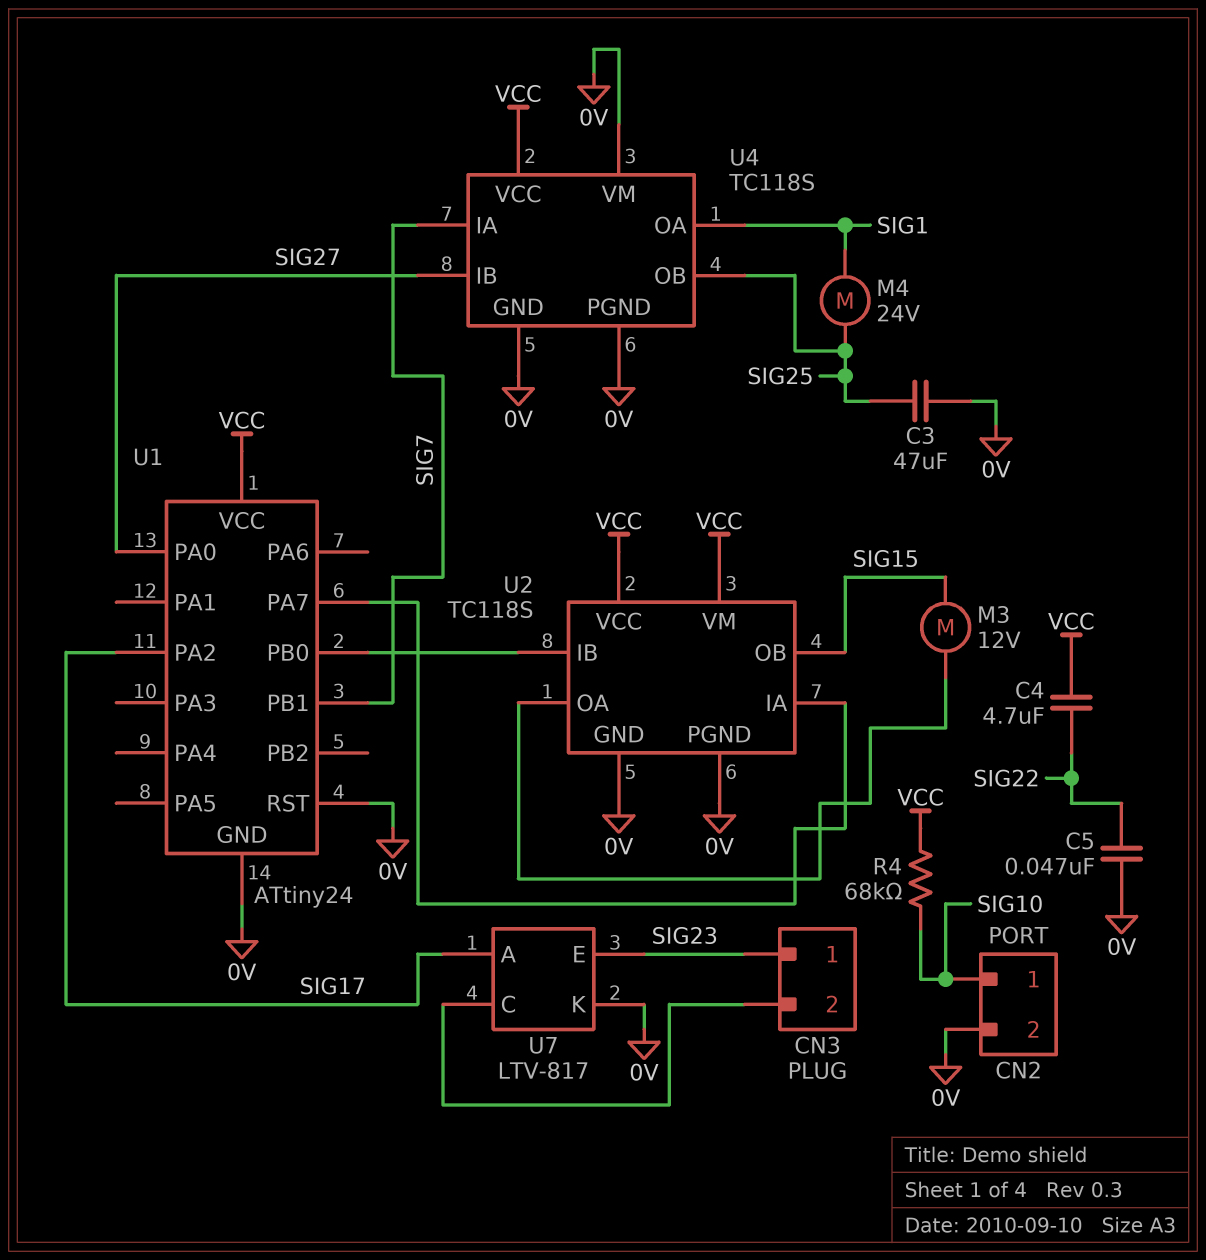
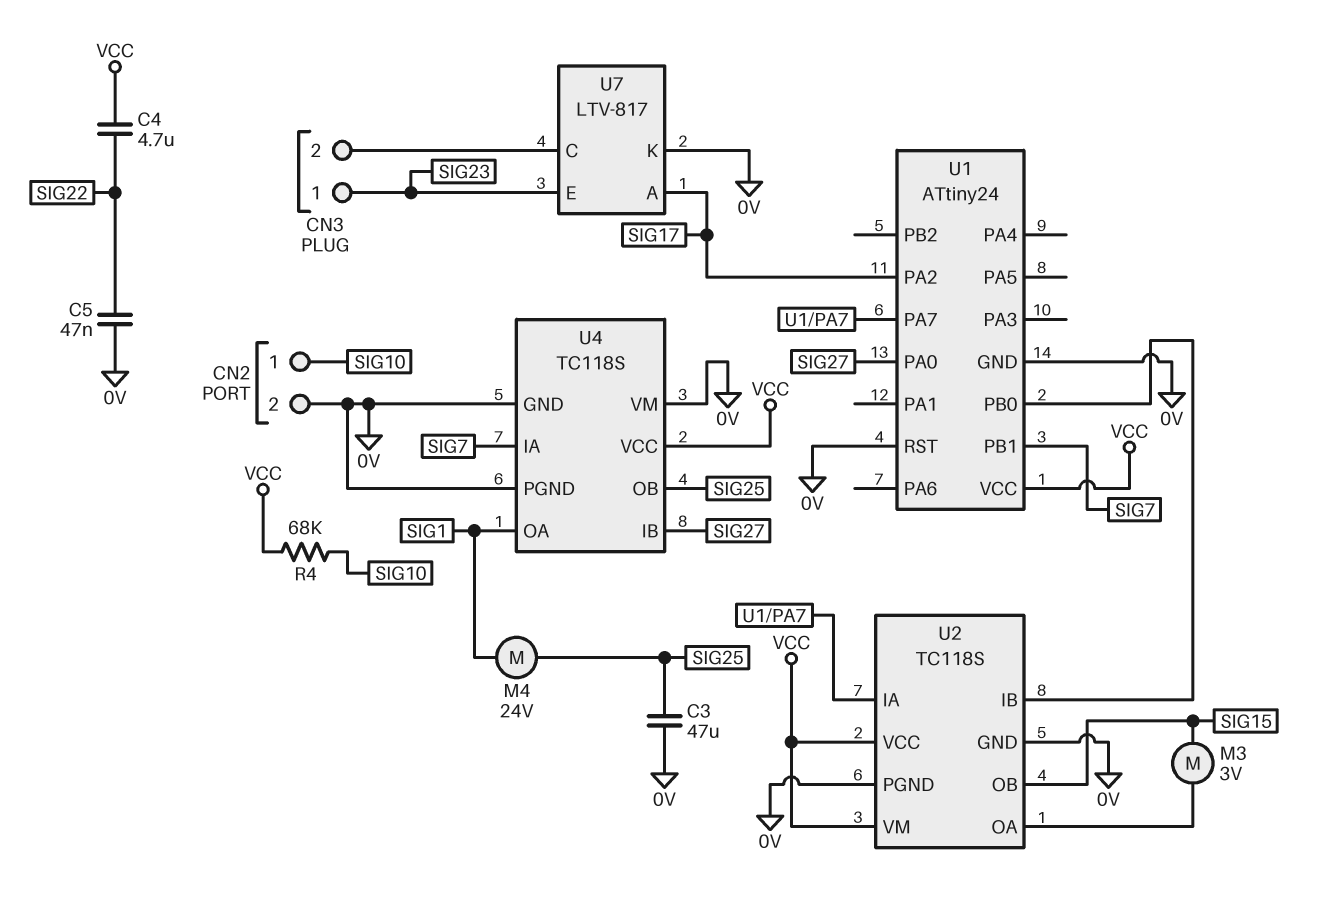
M3: motor 12V (SIG15, U2/OA) -> motor 3V (SIG15, U2/OA)

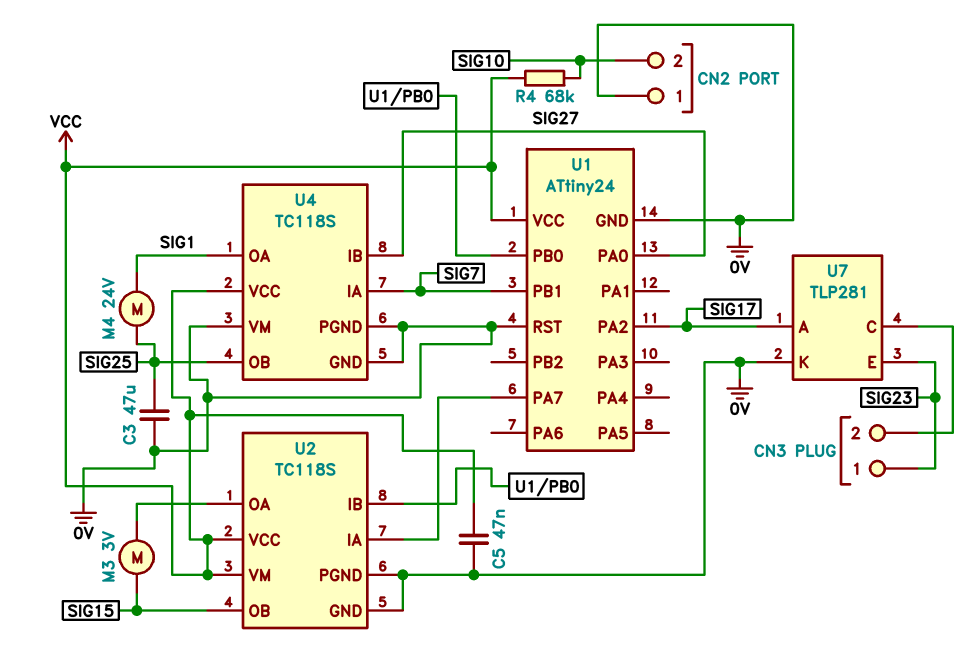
C4: 4.7uF (SIG22, VCC) -> none
C5: 47nF (0V, SIG22) -> 47nF (0V, VCC)
CN2 pin 1: SIG10 -> 0V
CN2 pin 2: 0V -> SIG10
U7: LTV-817 -> TLP281

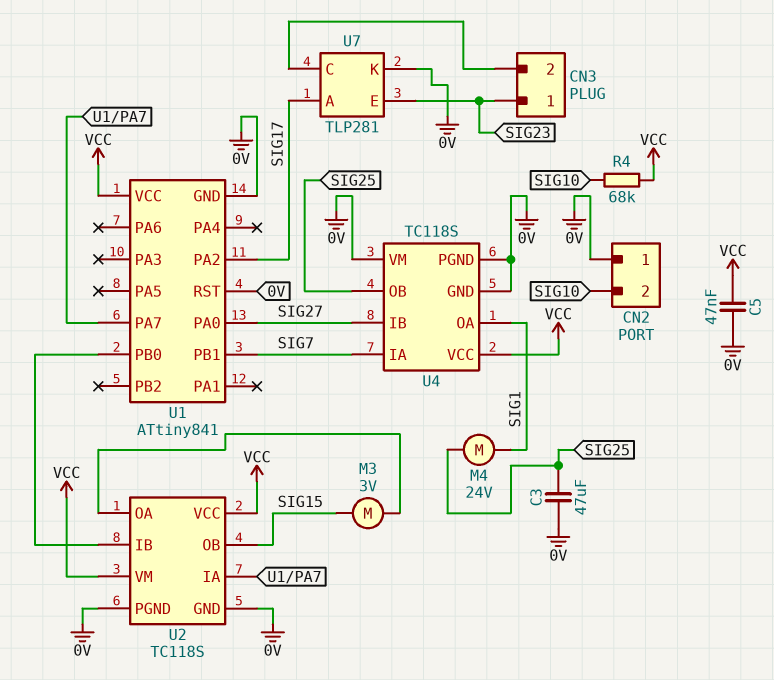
U1: ATtiny24 -> ATtiny841

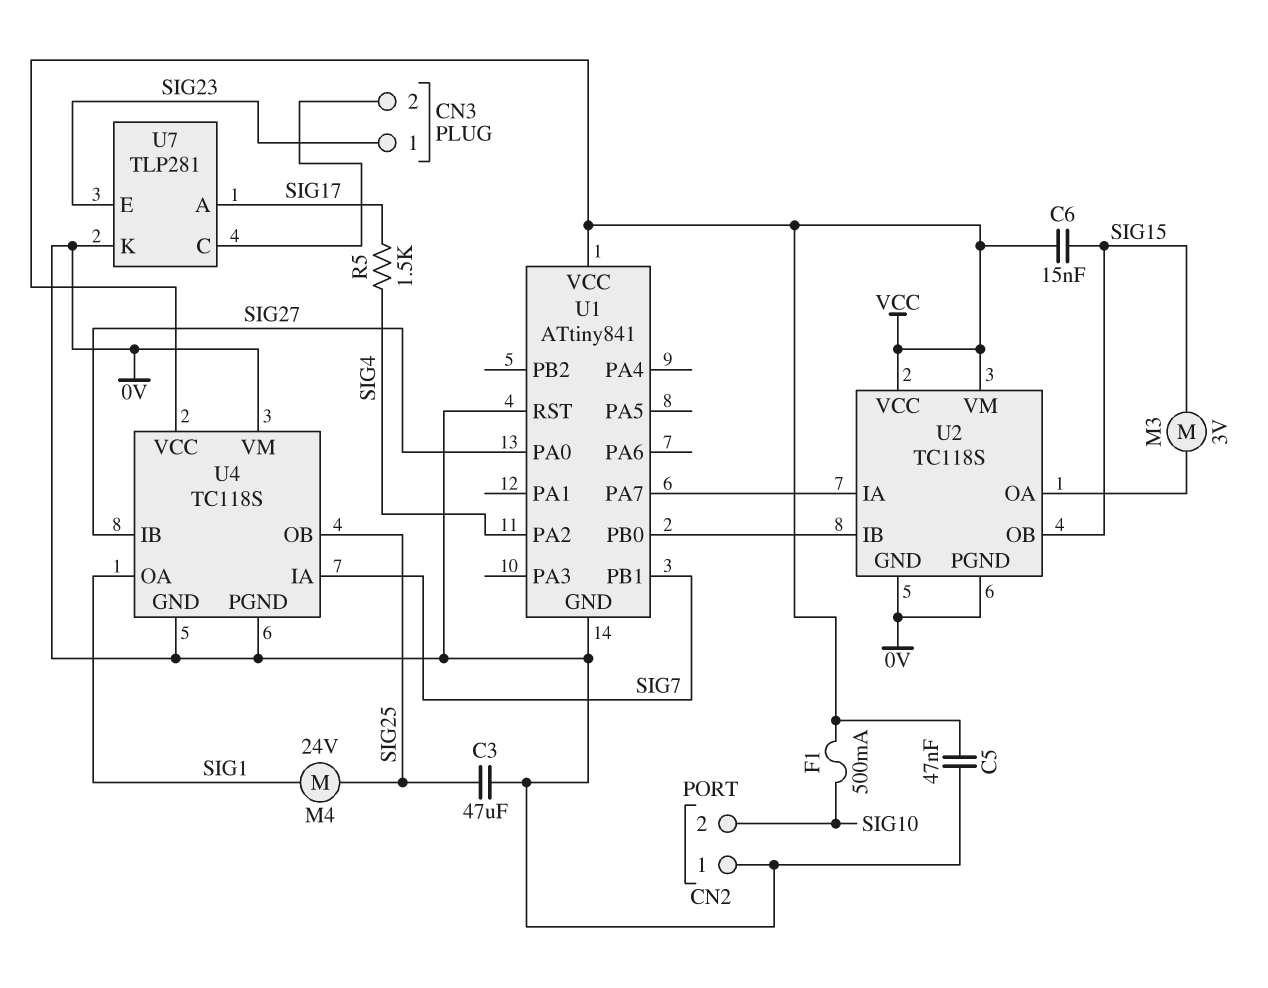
C6: none -> 15nF (SIG15, VCC)
F1: none -> 500mA (SIG10, VCC)
R4: 68k (SIG10, VCC) -> none
R5: none -> 1.5k (SIG4, SIG17)
U1 pin PA2: SIG17 -> SIG4

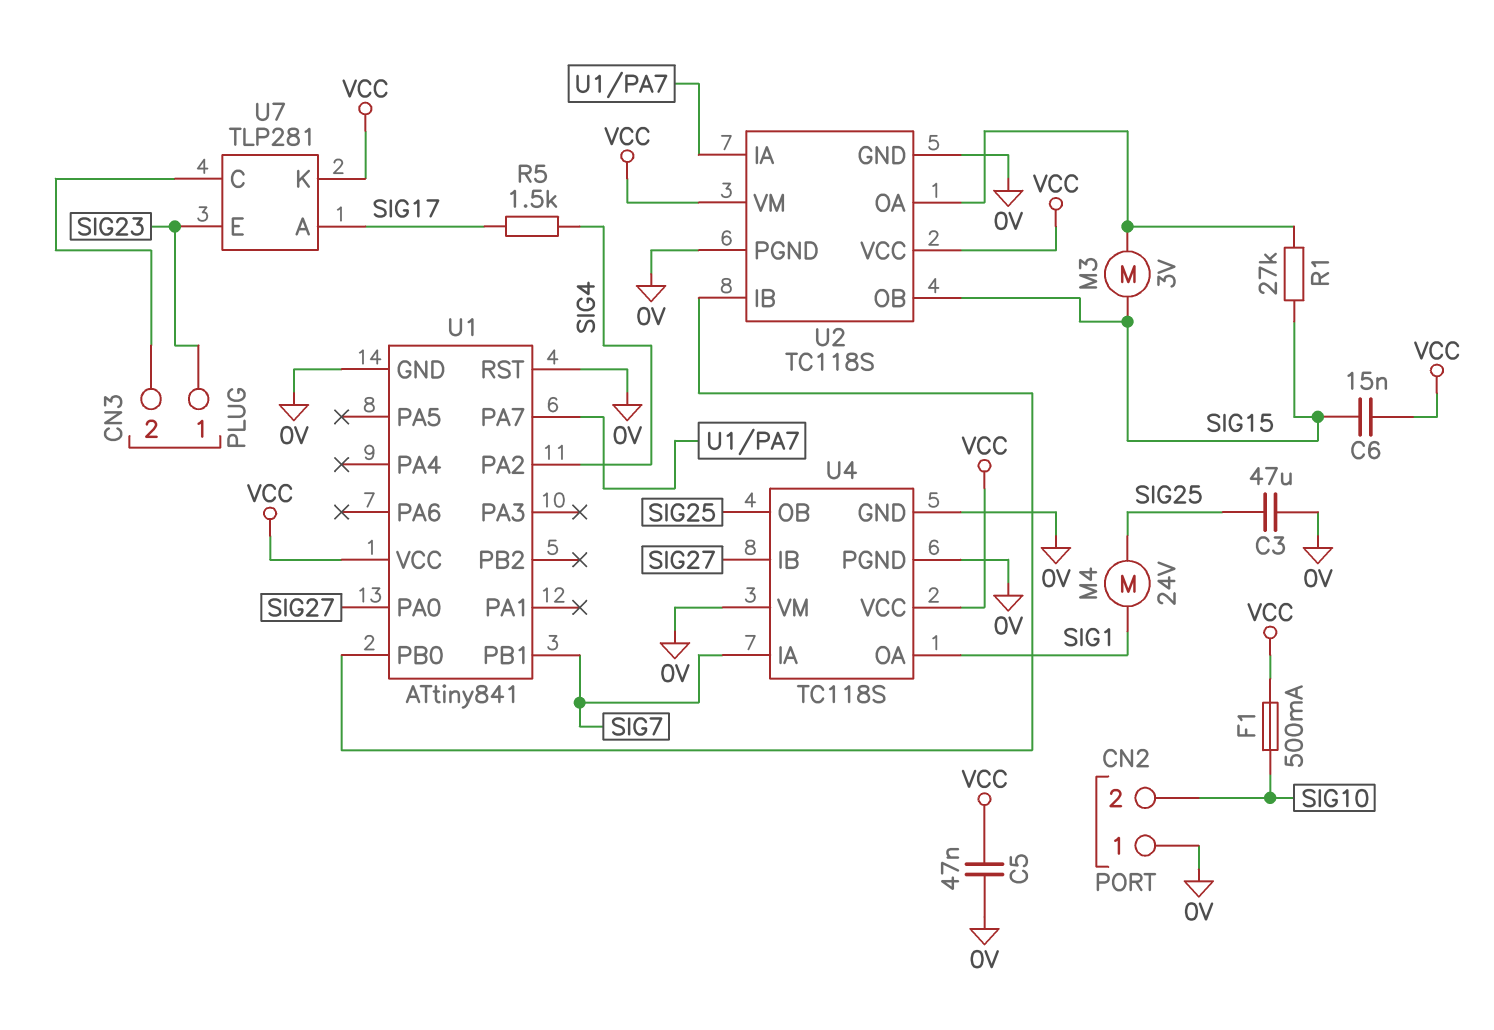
R1: none -> 27k (SIG15, U2/OA)
U7 pin K: 0V -> VCC

